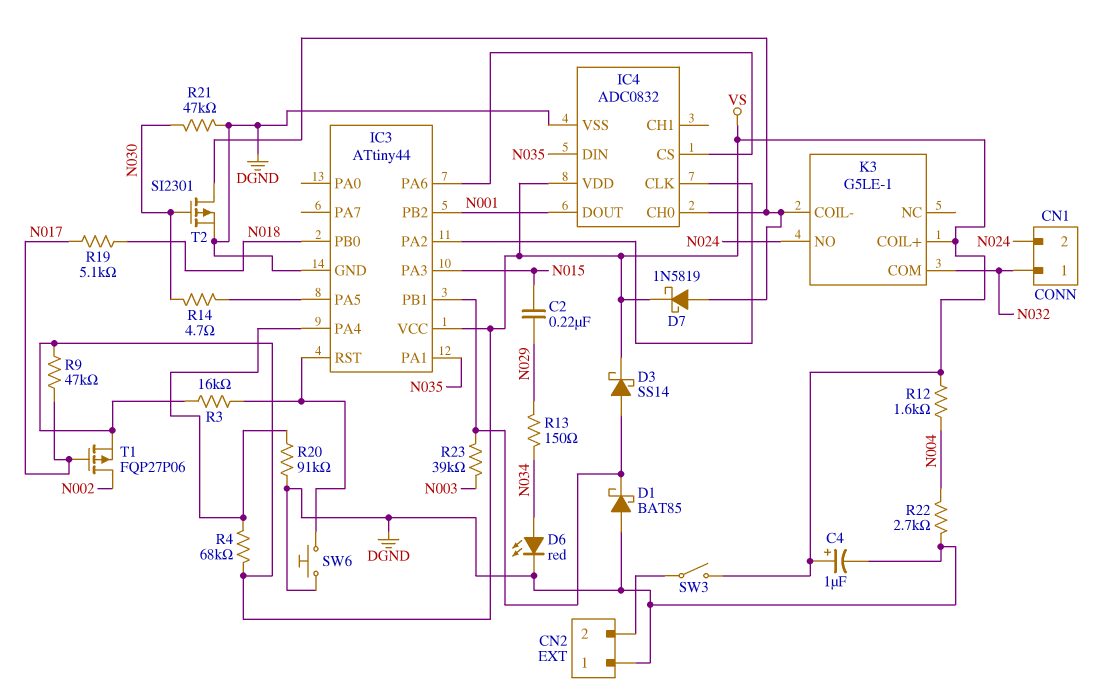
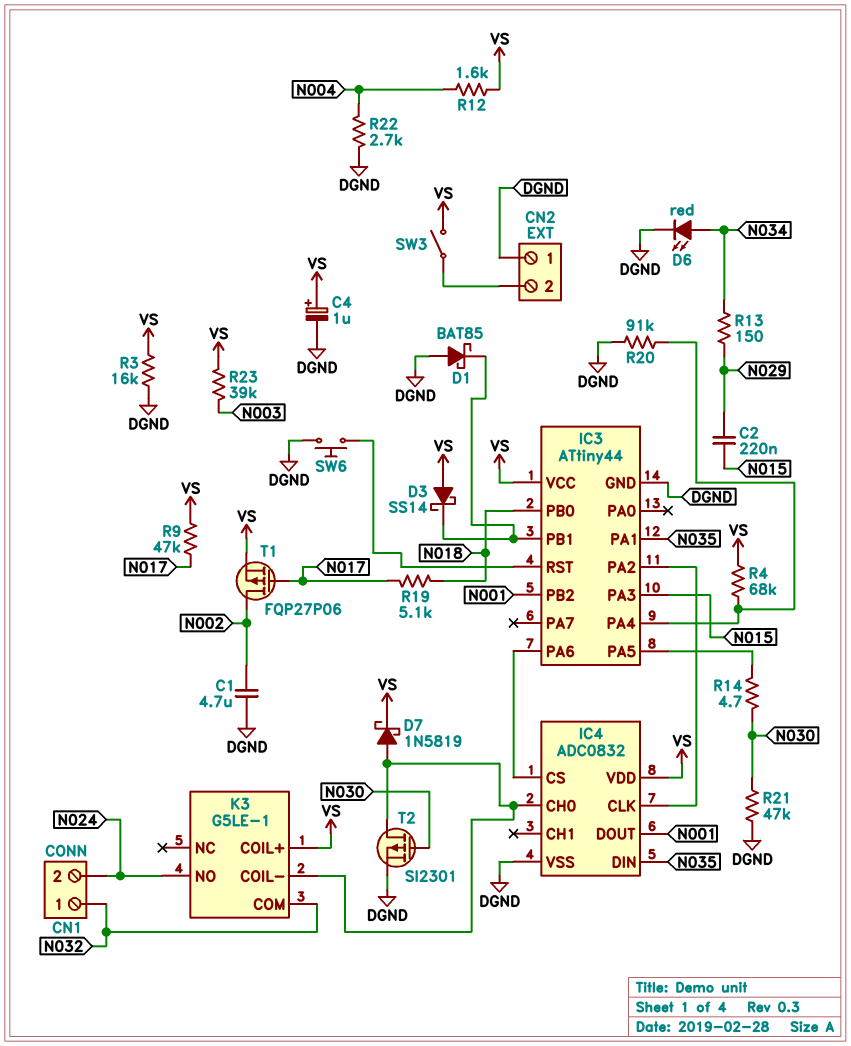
C1: none -> 4.7uF (DGND, N002)
D3: schottky SS14 (A IC3/PB1, K VS) -> schottky SS14 (A VS, K IC3/PB1)
R3: 16k (IC3/RST, VS) -> 16k (DGND, VS)
R23: 39k (IC3/PB1, N003) -> 39k (N003, VS)

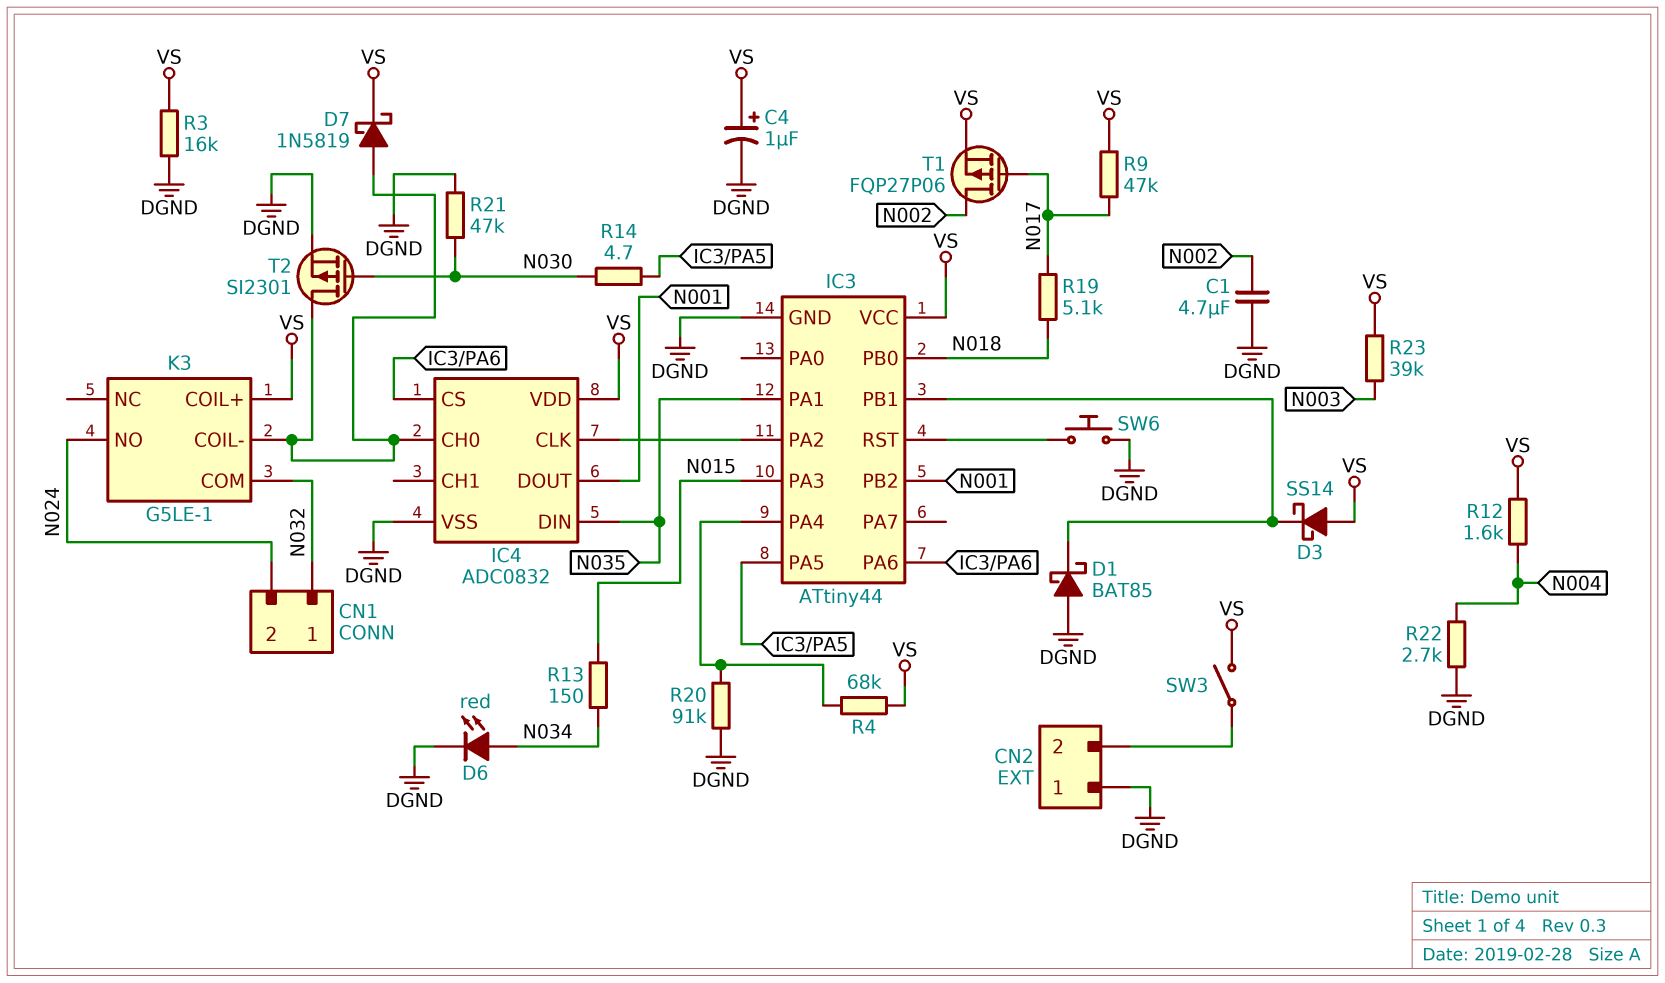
C2: 220nF (N015, N029) -> none
R13: 150 (N029, N034) -> 150 (N015, N034)

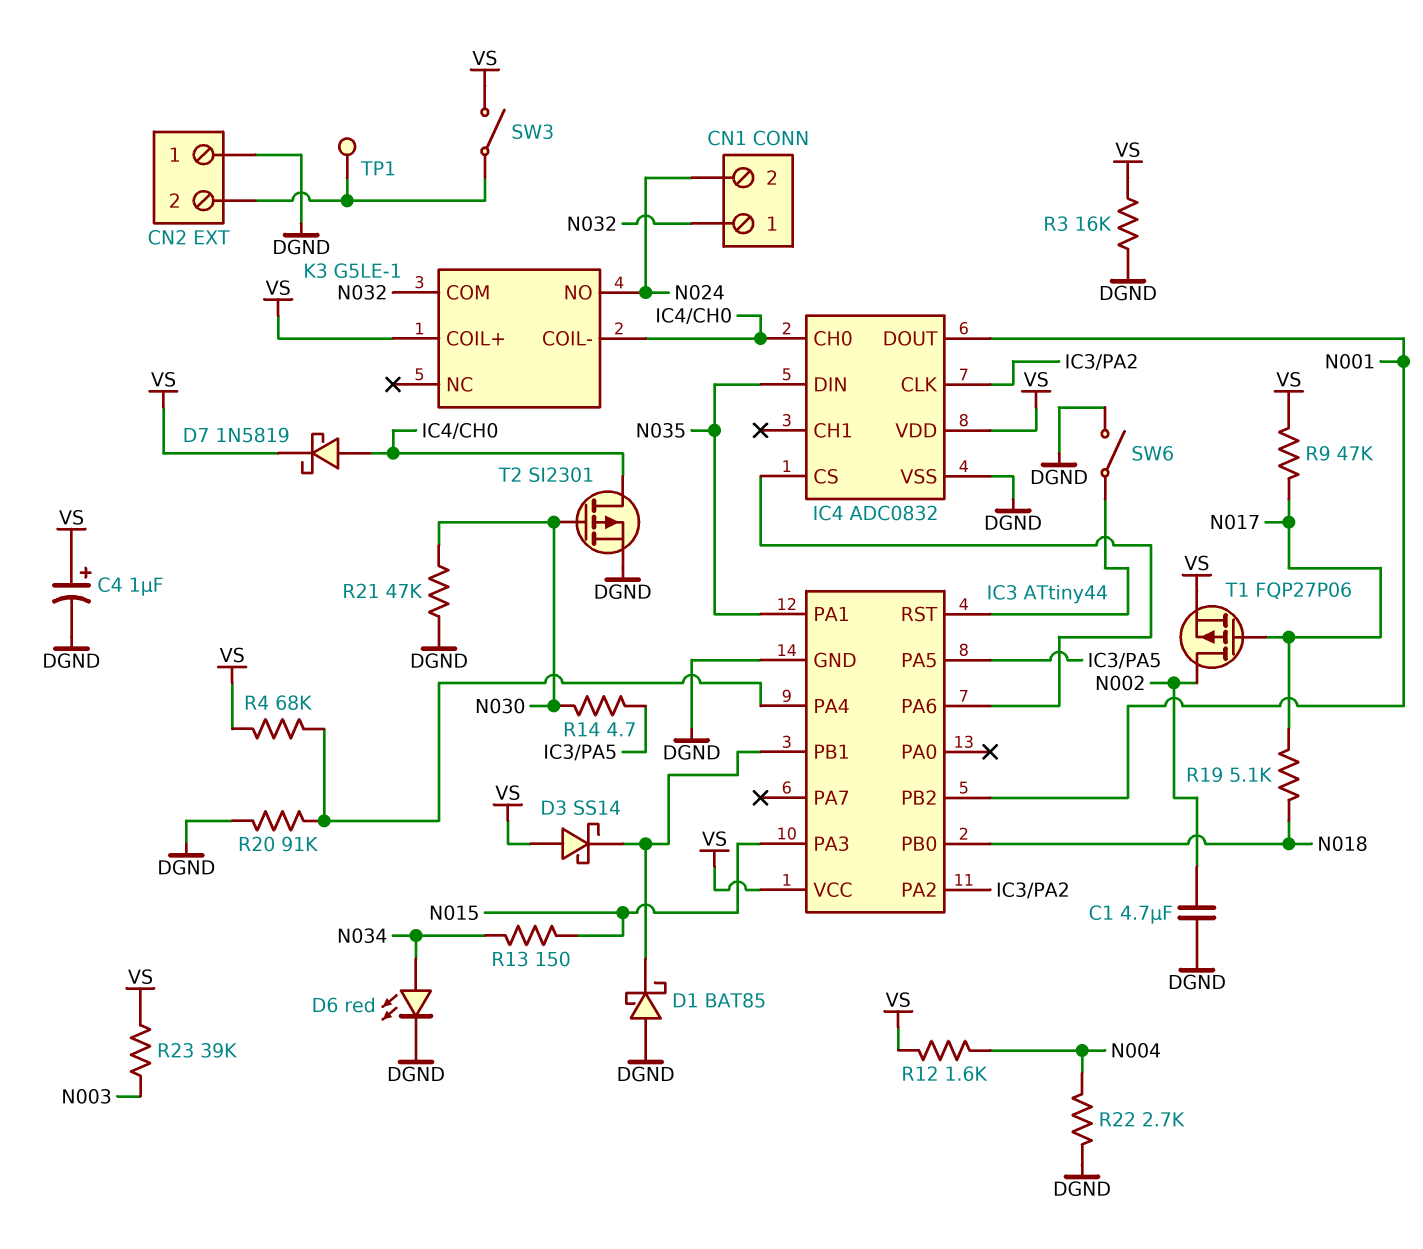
SW6: button (DGND, IC3/RST) -> switch (DGND, IC3/RST)
TP1: none -> test point (CN2/2)

